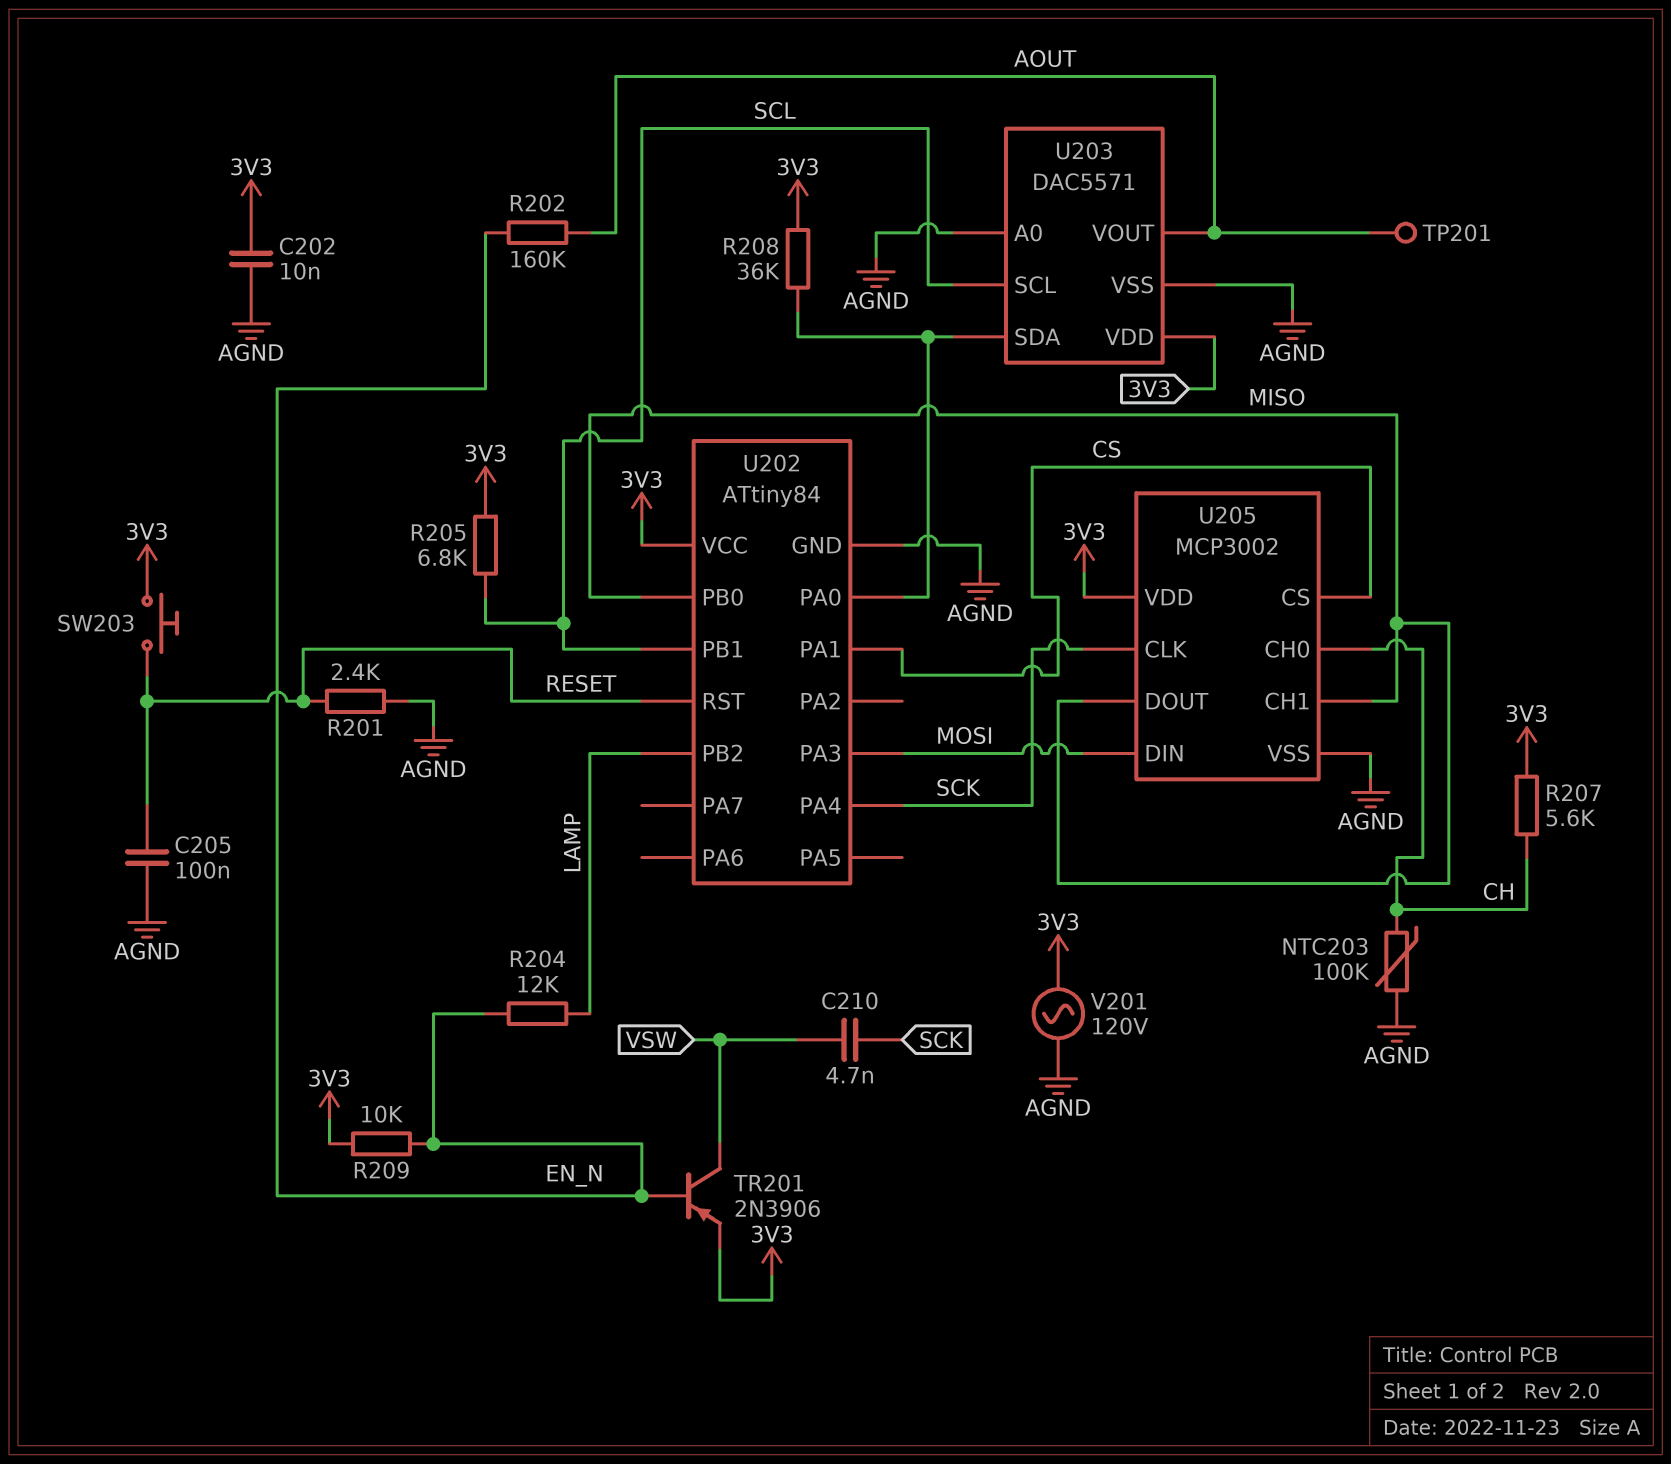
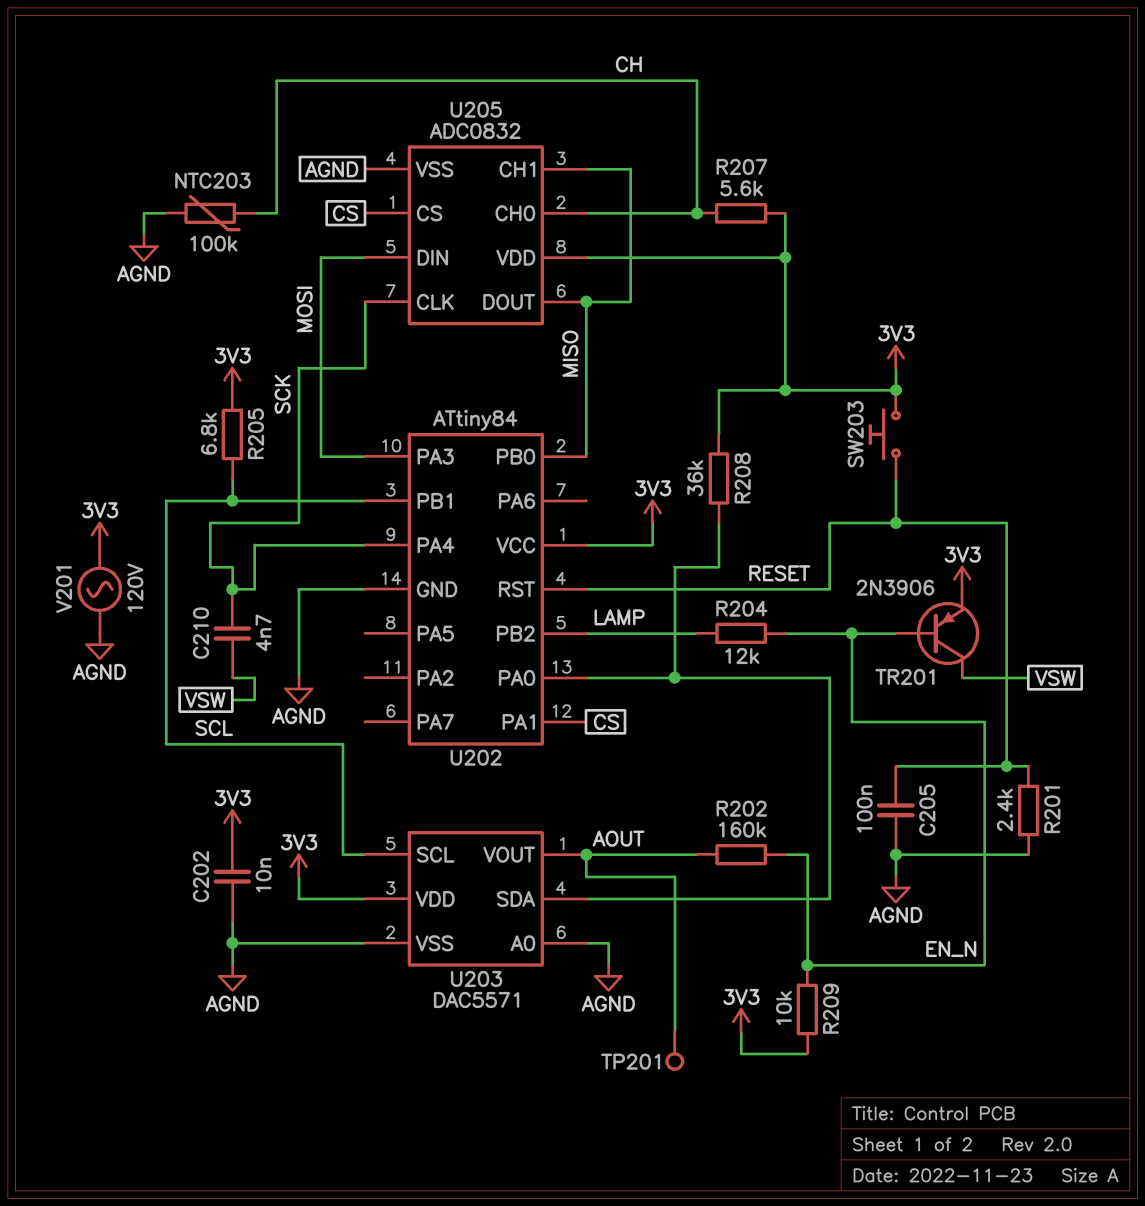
U205: MCP3002 -> ADC0832

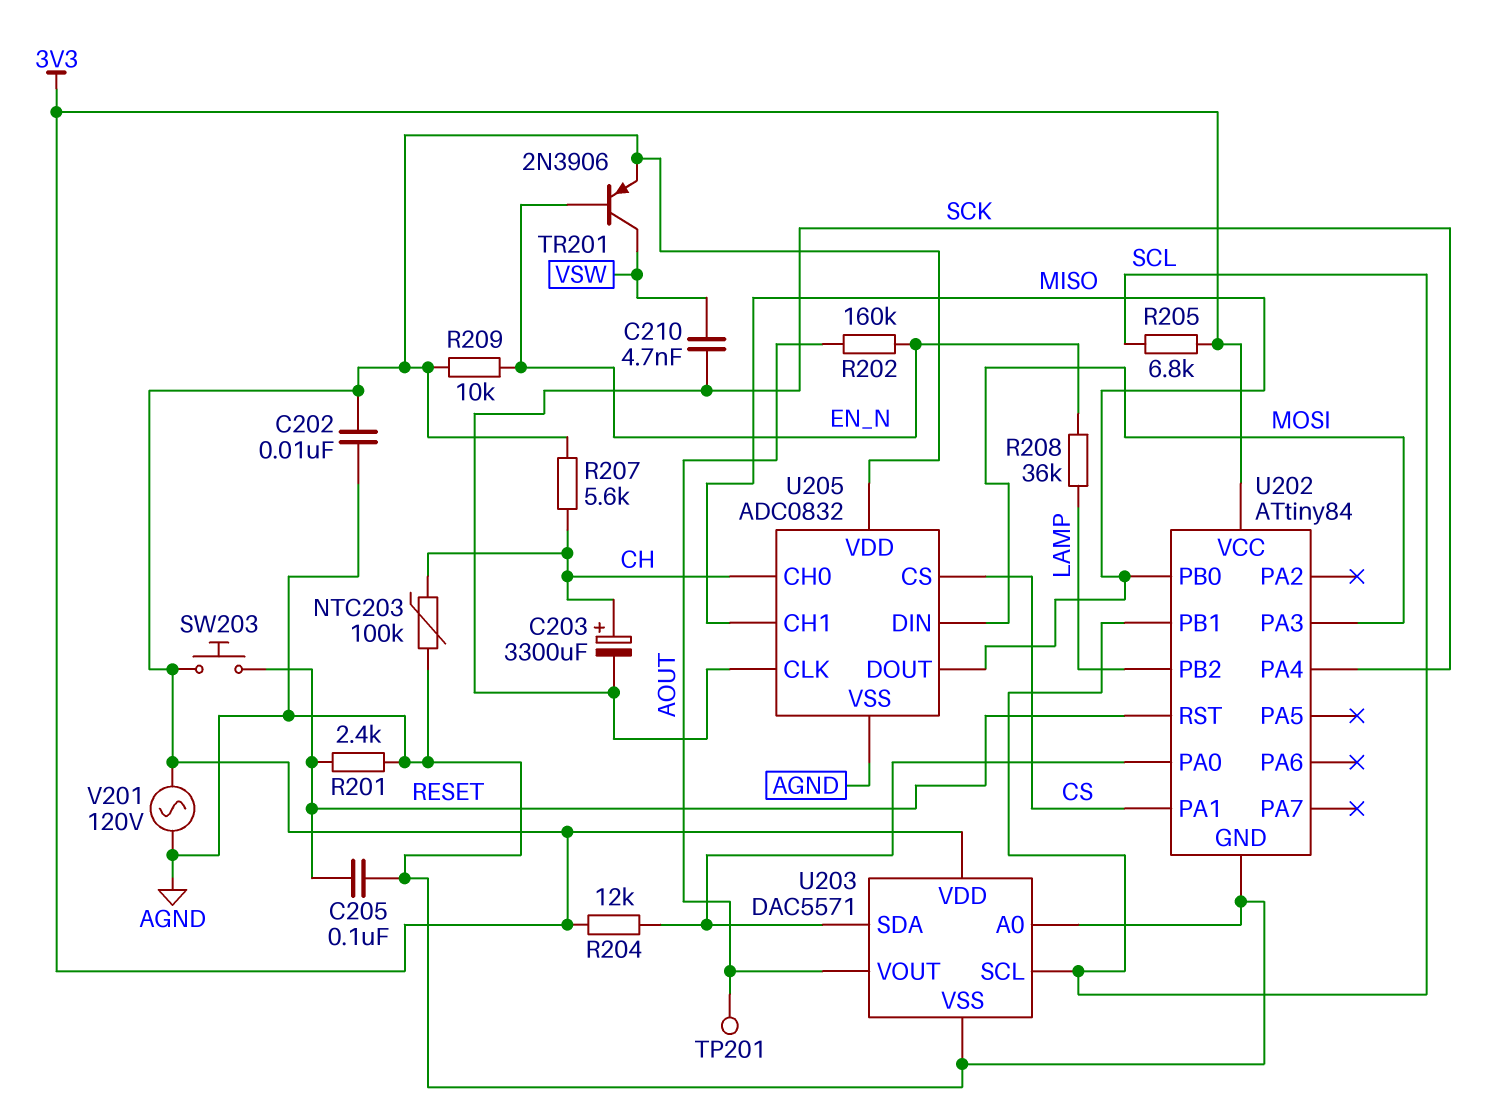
C203: none -> 3300uF (plus CH, minus SCK)
R204: 12k (EN_N, LAMP) -> 12k (3V3, U202/PA0)
R208: 36k (3V3, U202/PA0) -> 36k (EN_N, LAMP)

